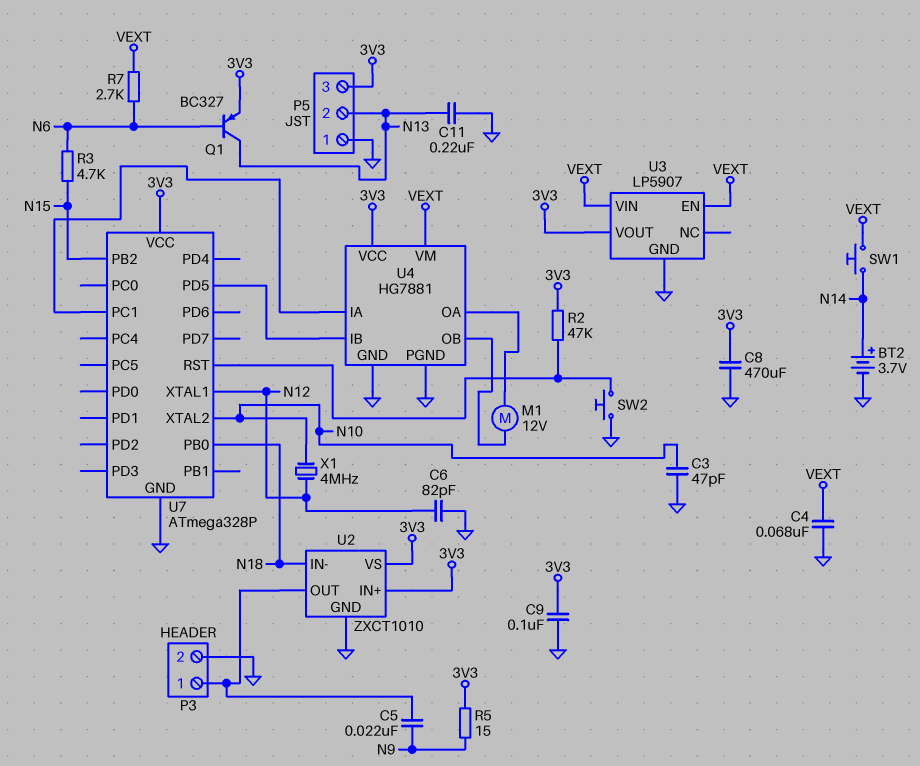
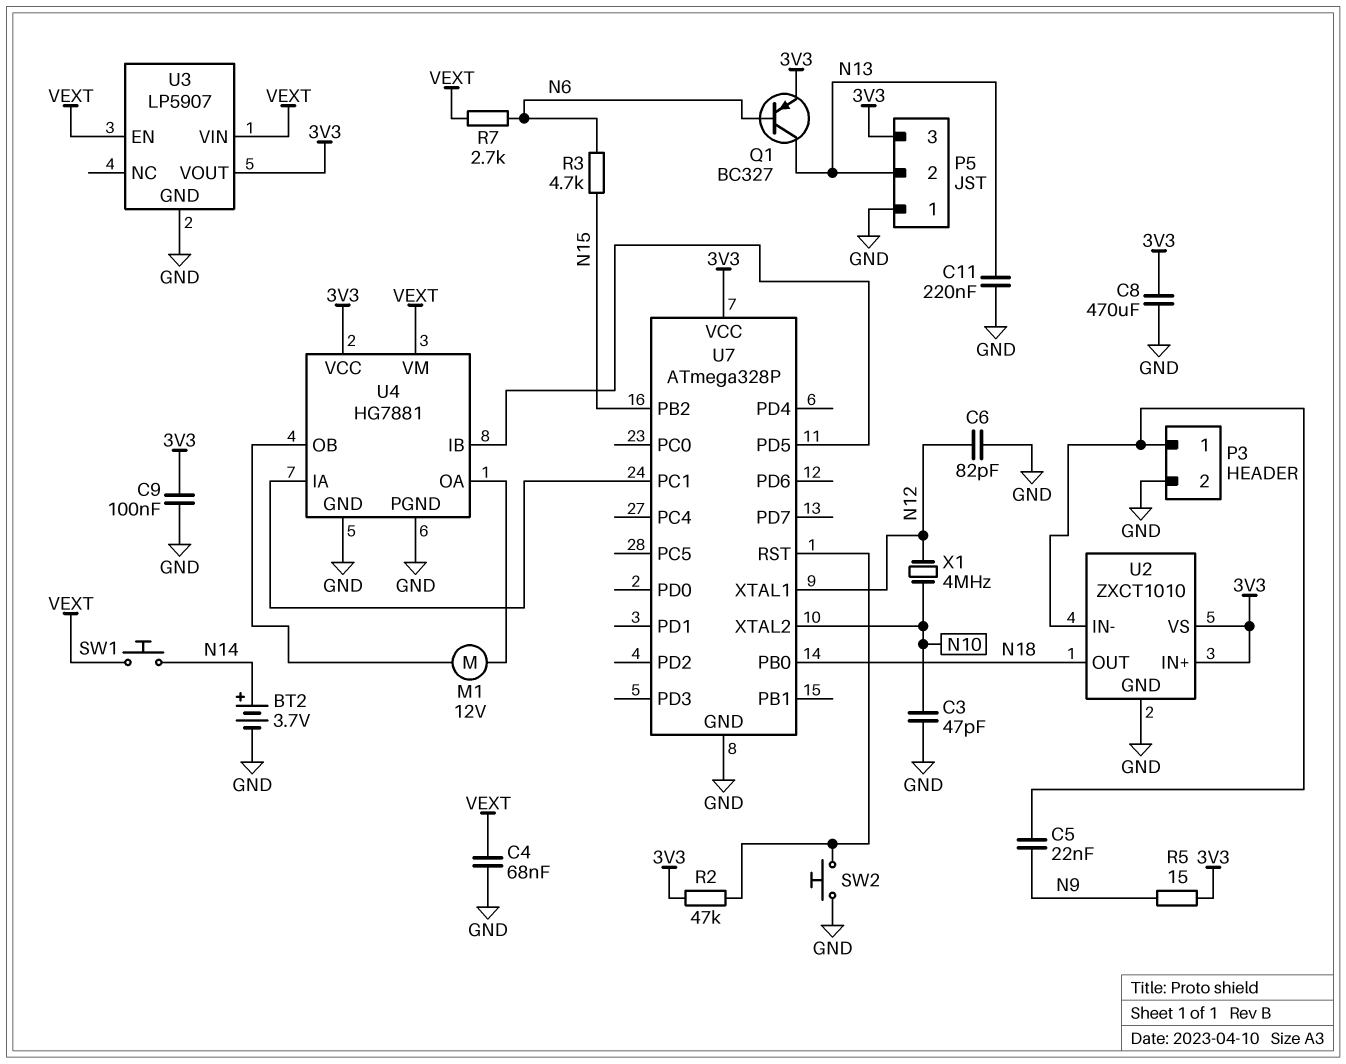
U2 pin IN-: N18 -> P3/1
U2 pin OUT: P3/1 -> N18

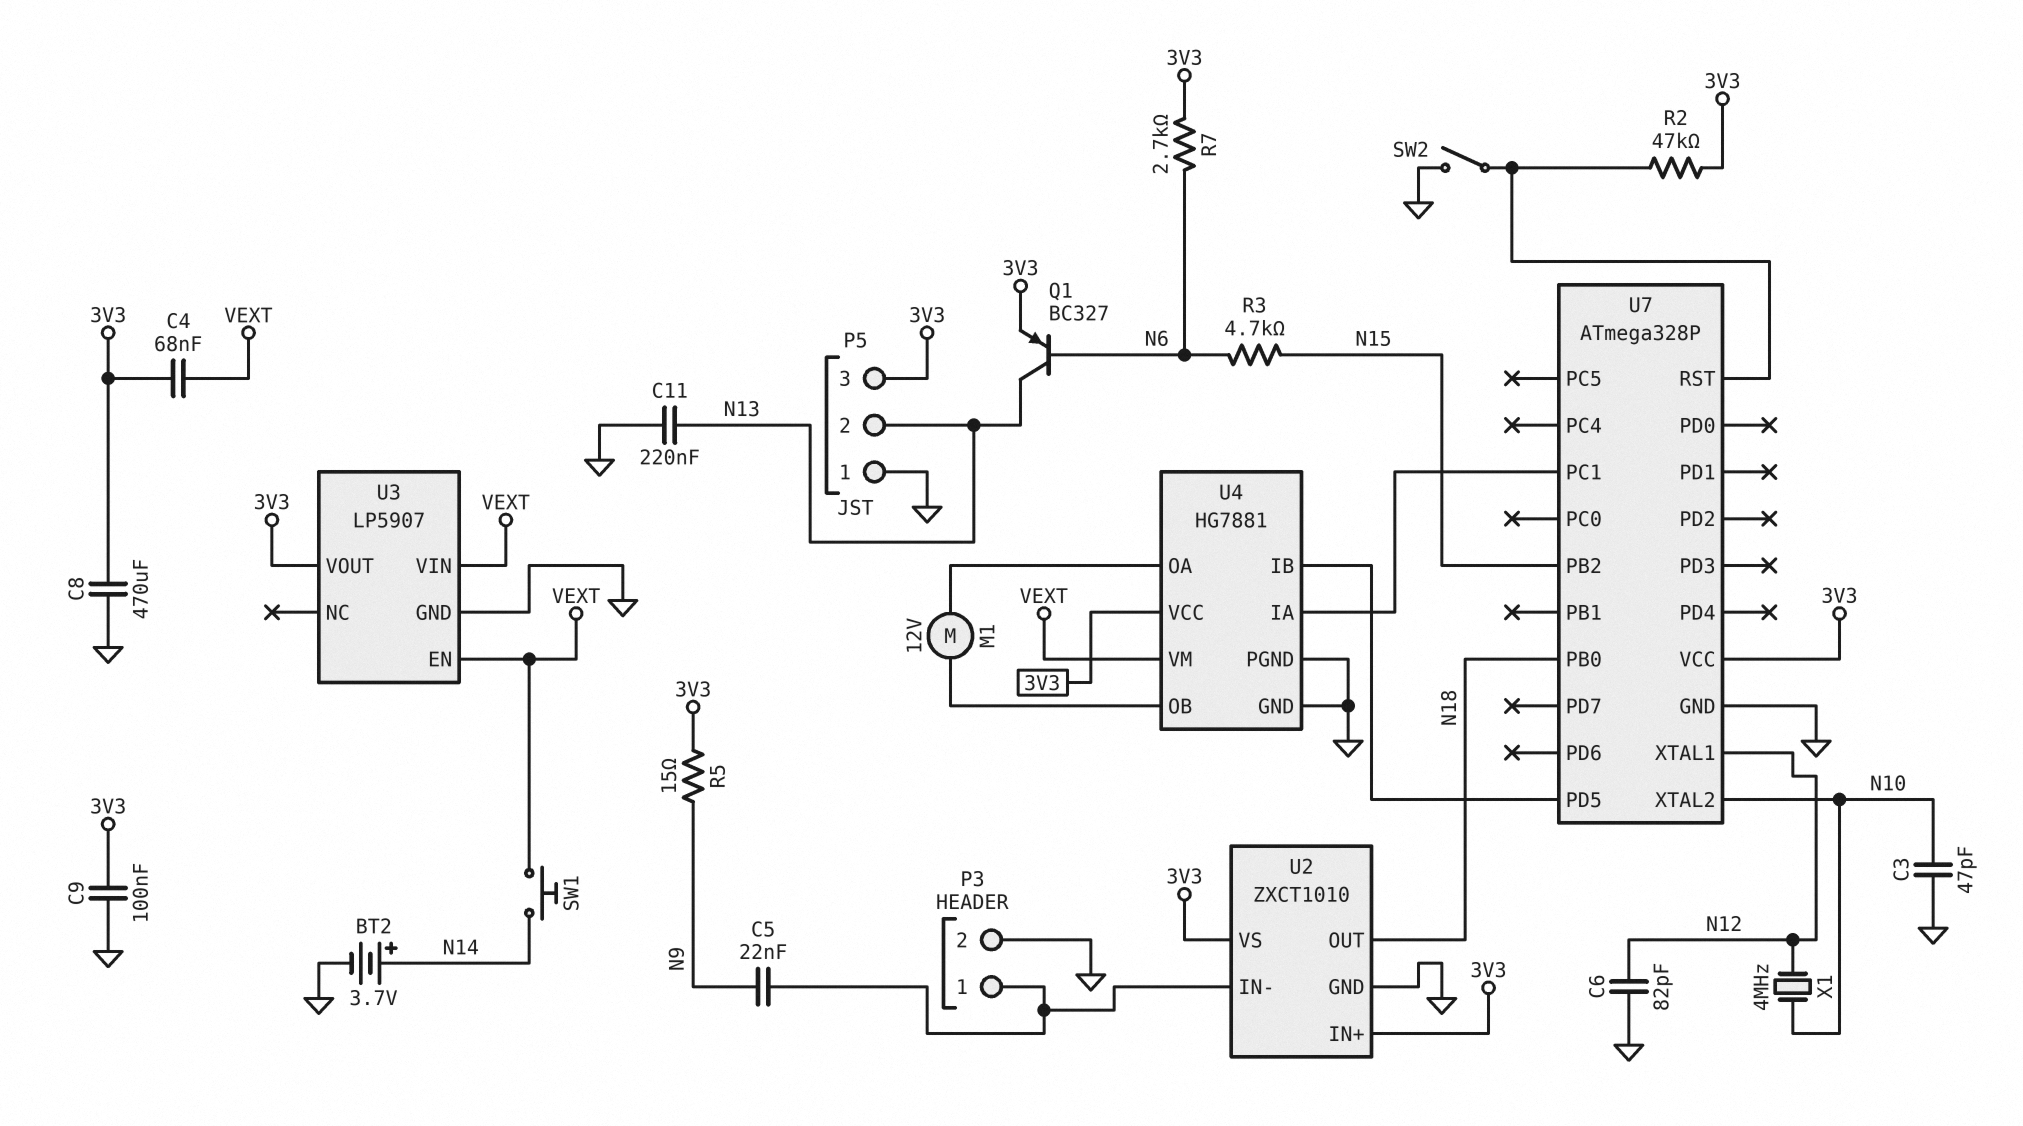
C4: 68nF (GND, VEXT) -> 68nF (3V3, VEXT)
R7: 2.7k (N6, VEXT) -> 2.7k (3V3, N6)
SW2: button (GND, U7/RST) -> switch (GND, U7/RST)

